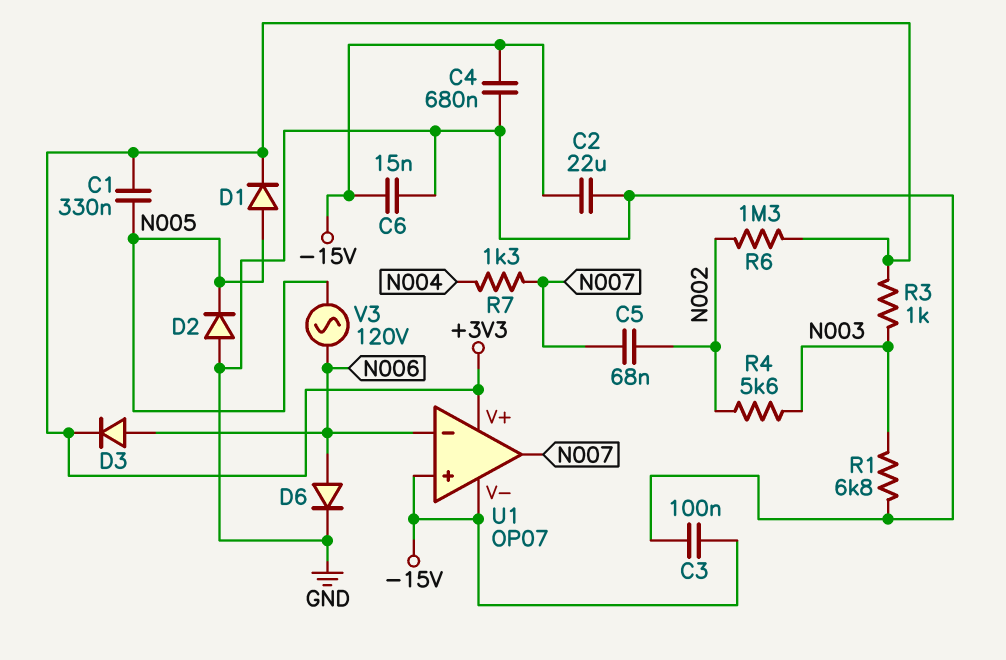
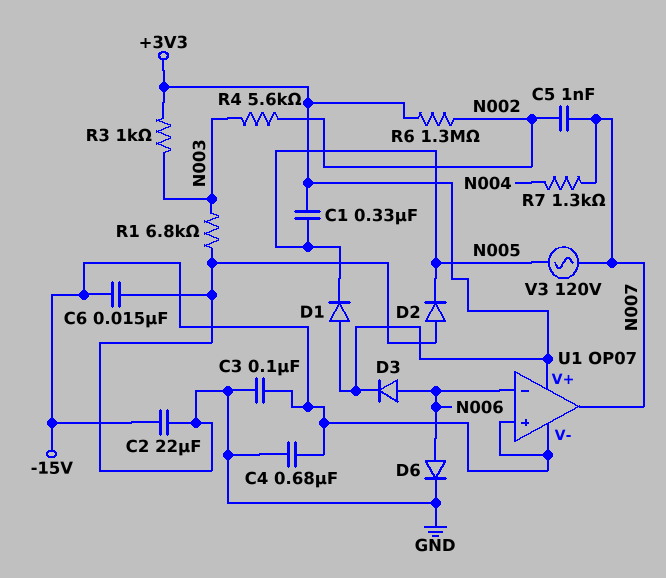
C5: 68nF (N002, N007) -> 1nF (N002, N007)
D1: diode (A N005, K +3V3) -> diode (A +3V3, K N005)
V3: AC 120V (N005, N006) -> AC 120V (N005, N007)

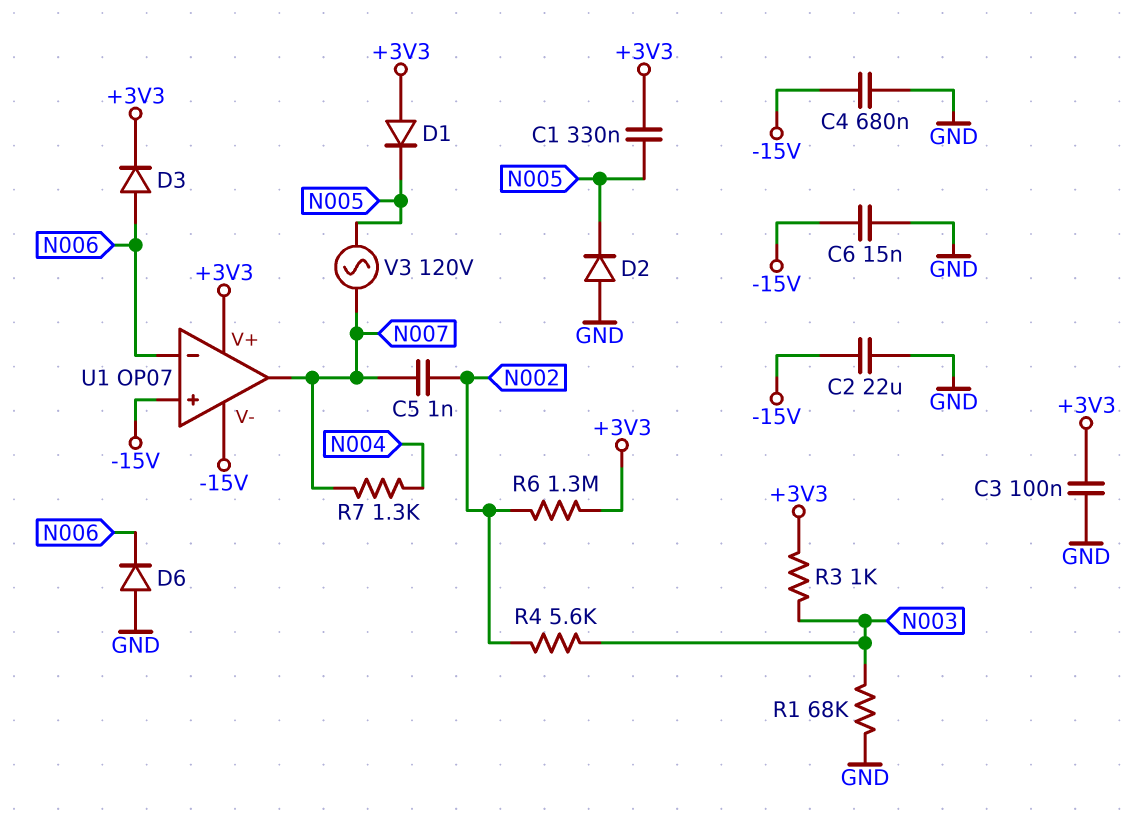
C3: 100nF (-15V, GND) -> 100nF (+3V3, GND)
D6: diode (A N006, K GND) -> diode (A GND, K N006)
R1: 6.8k (GND, N003) -> 68k (GND, N003)

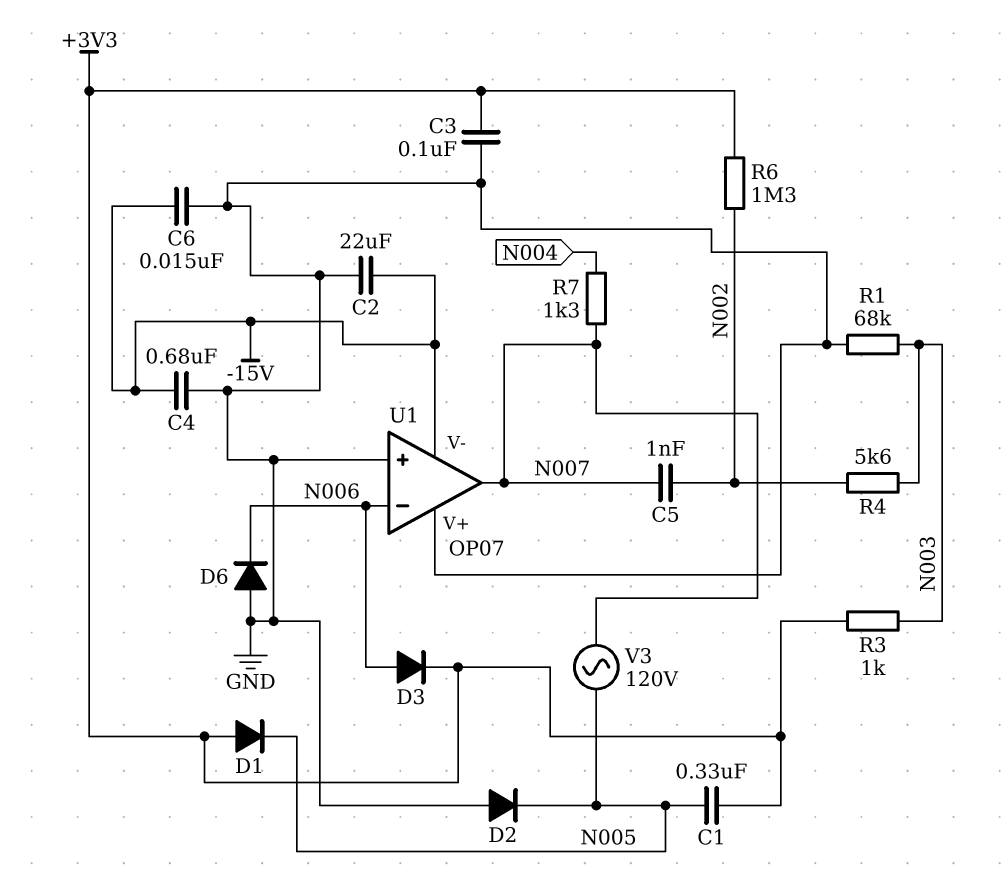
U1 pin V+: +3V3 -> GND
U1 pin in+: -15V -> GND

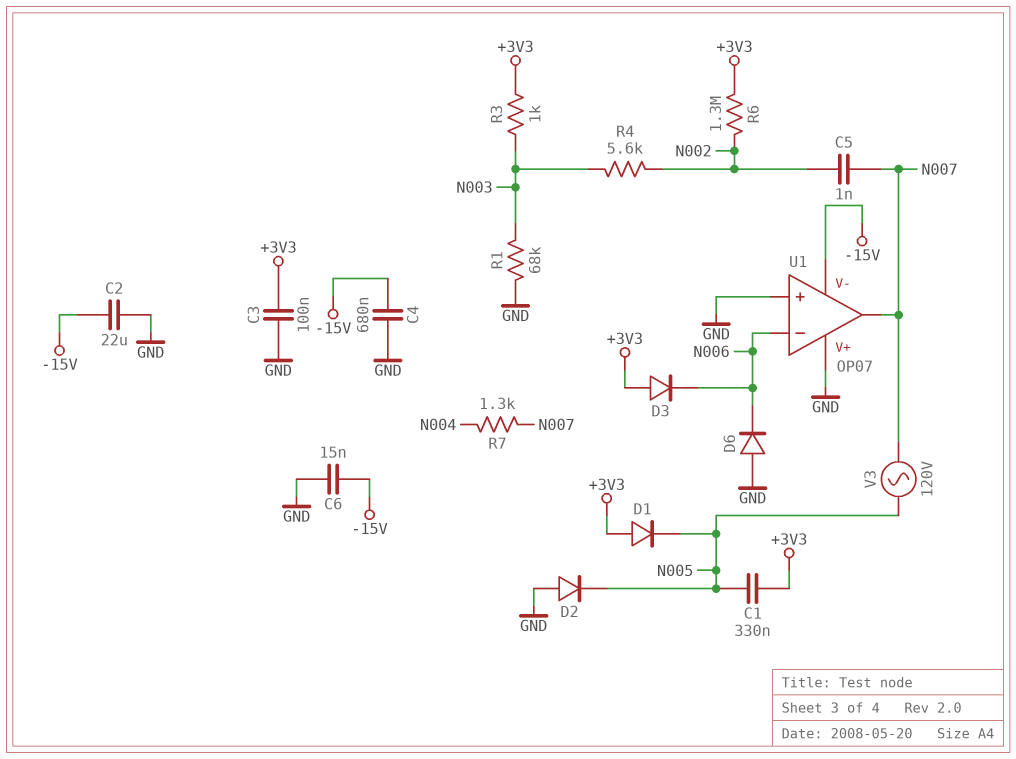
D3: diode (A N006, K +3V3) -> diode (A +3V3, K N006)

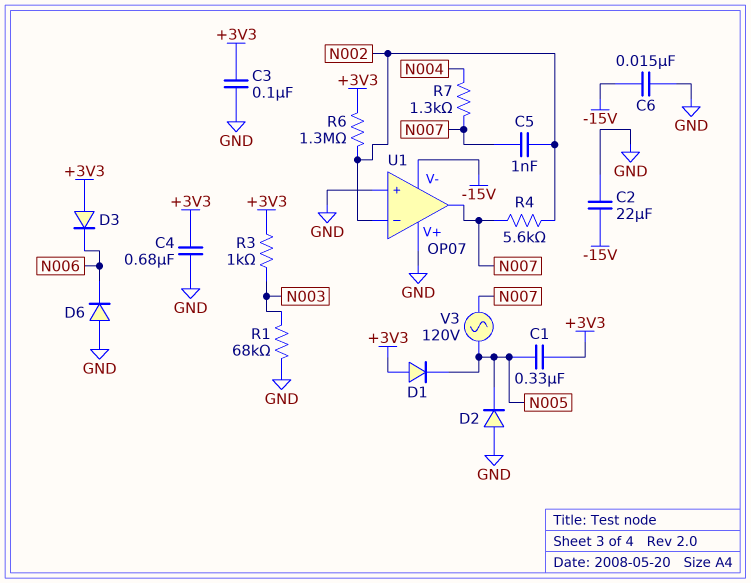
C4: 680nF (-15V, GND) -> 680nF (+3V3, GND)
R4: 5.6k (N002, N003) -> 5.6k (N002, N007)
U1 pin in-: N006 -> N002

